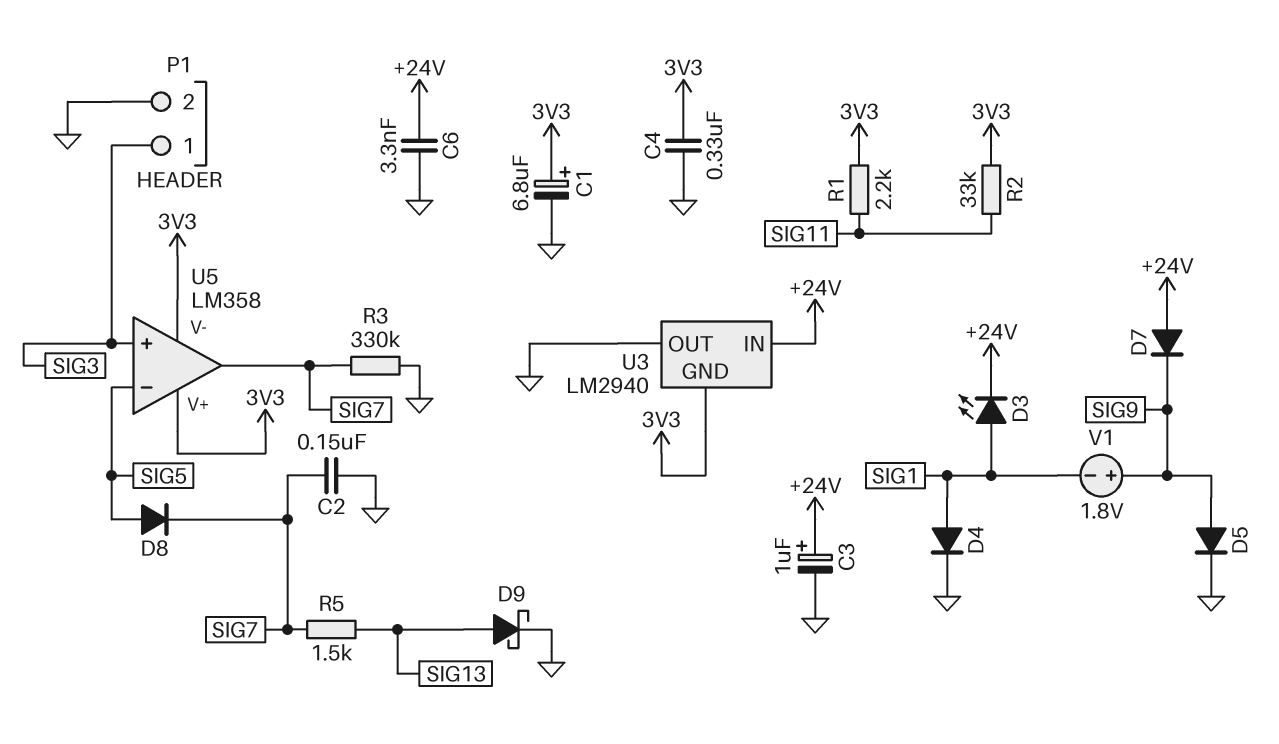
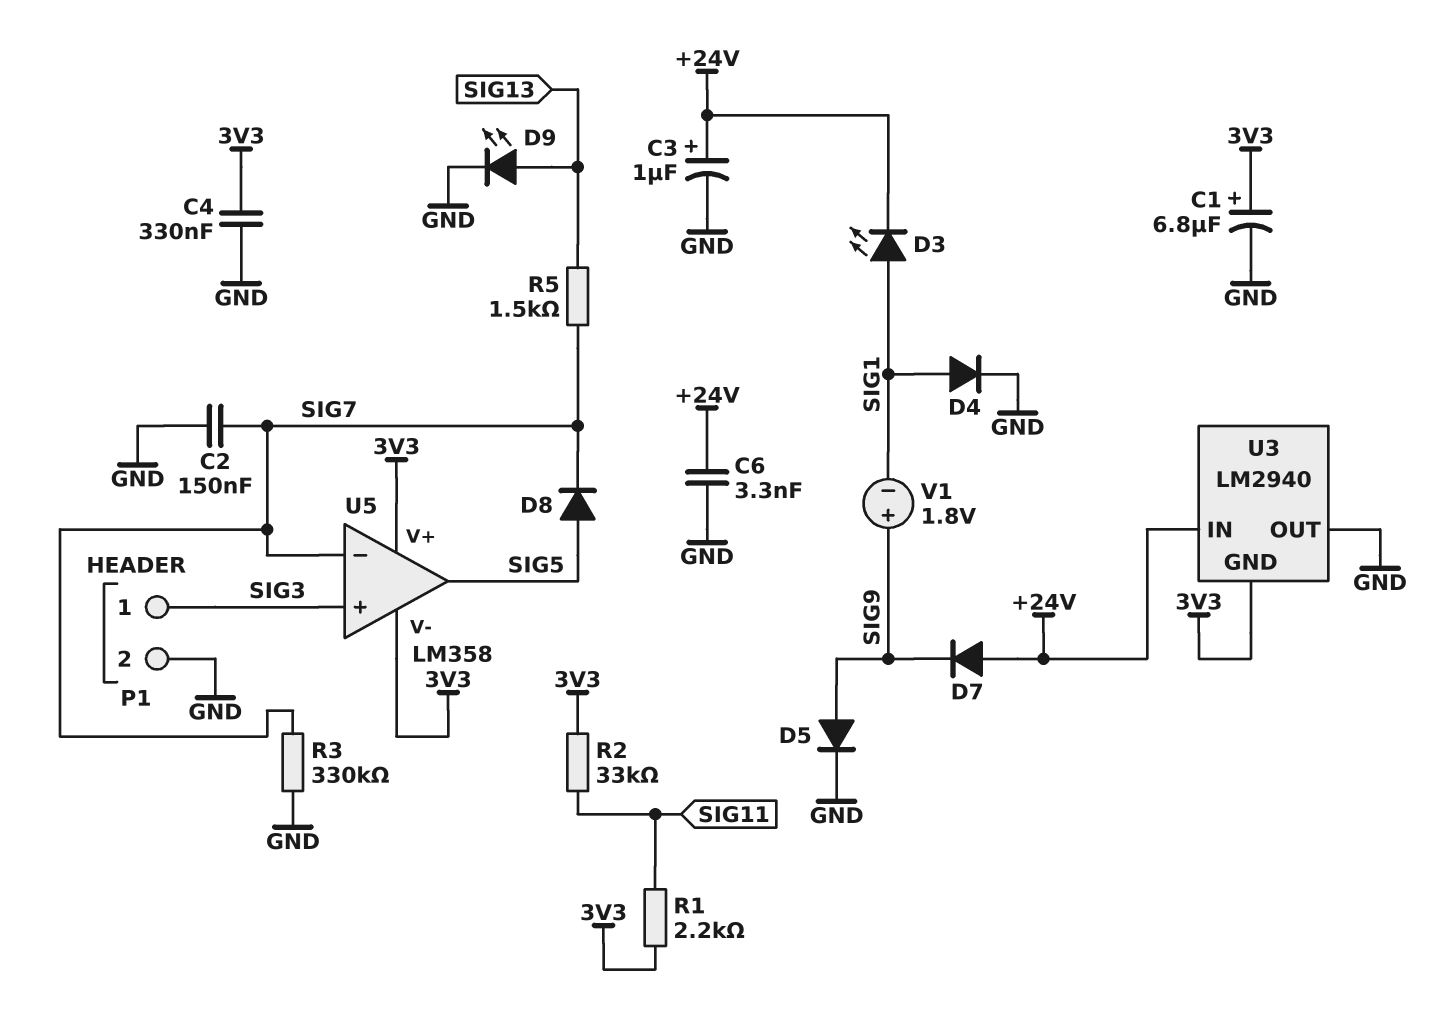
D9: schottky (A SIG13, K GND) -> LED (A SIG13, K GND)
U5 pin in-: SIG5 -> SIG7
U5 pin out: SIG7 -> SIG5

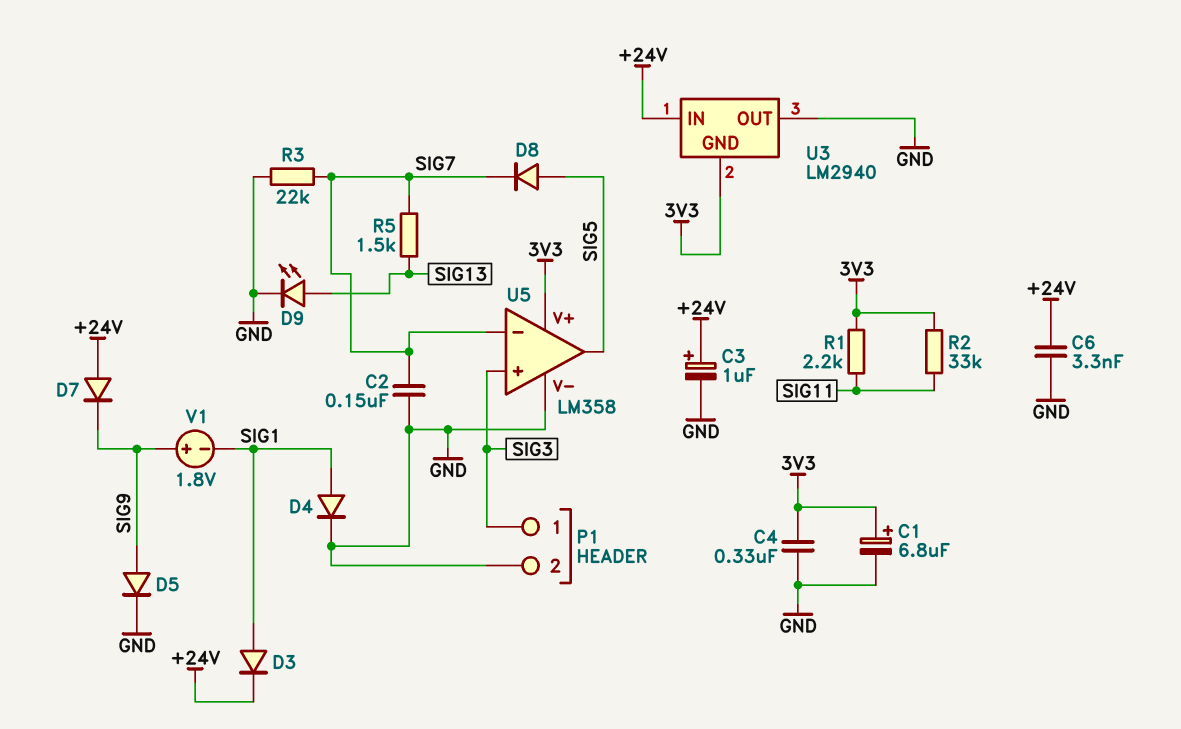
D3: LED (A SIG1, K +24V) -> diode (A SIG1, K +24V)
R3: 330k (GND, SIG7) -> 22k (GND, SIG7)
U5 pin V-: 3V3 -> GND

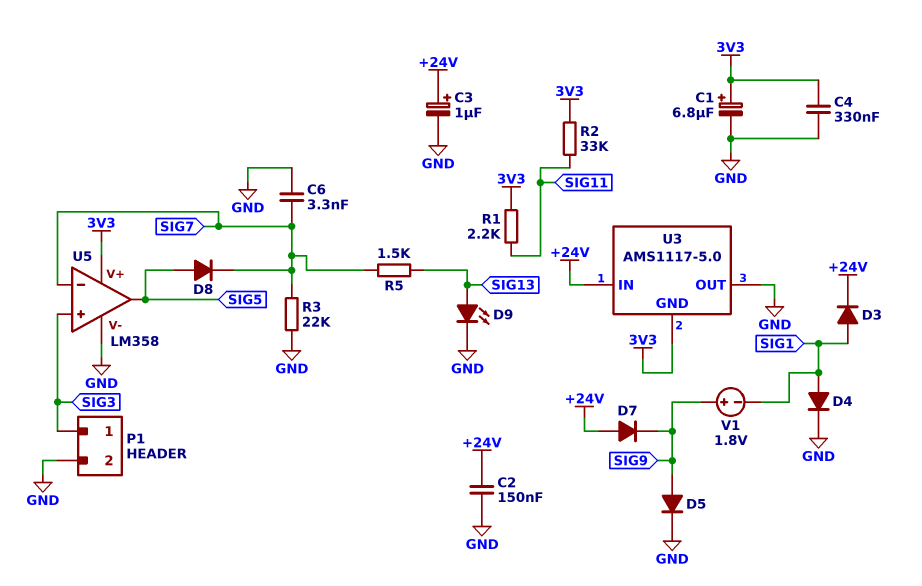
C2: 150nF (GND, SIG7) -> 150nF (+24V, GND)
C6: 3.3nF (+24V, GND) -> 3.3nF (GND, SIG7)
U3: LM2940 -> AMS1117-5.0

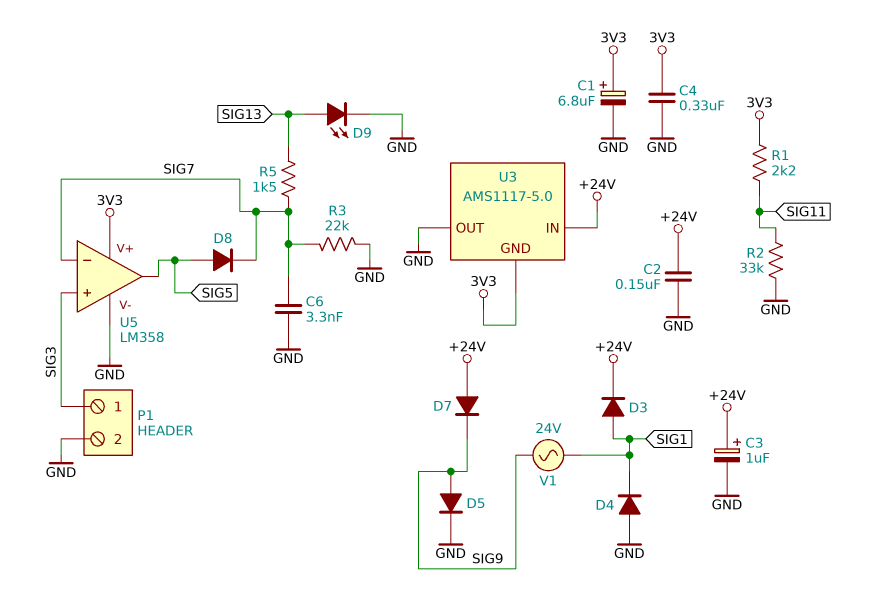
D4: diode (A SIG1, K GND) -> diode (A GND, K SIG1)
R2: 33k (3V3, SIG11) -> 33k (GND, SIG11)
V1: 1.8V (plus SIG9, minus SIG1) -> AC 24V (SIG1, SIG9)

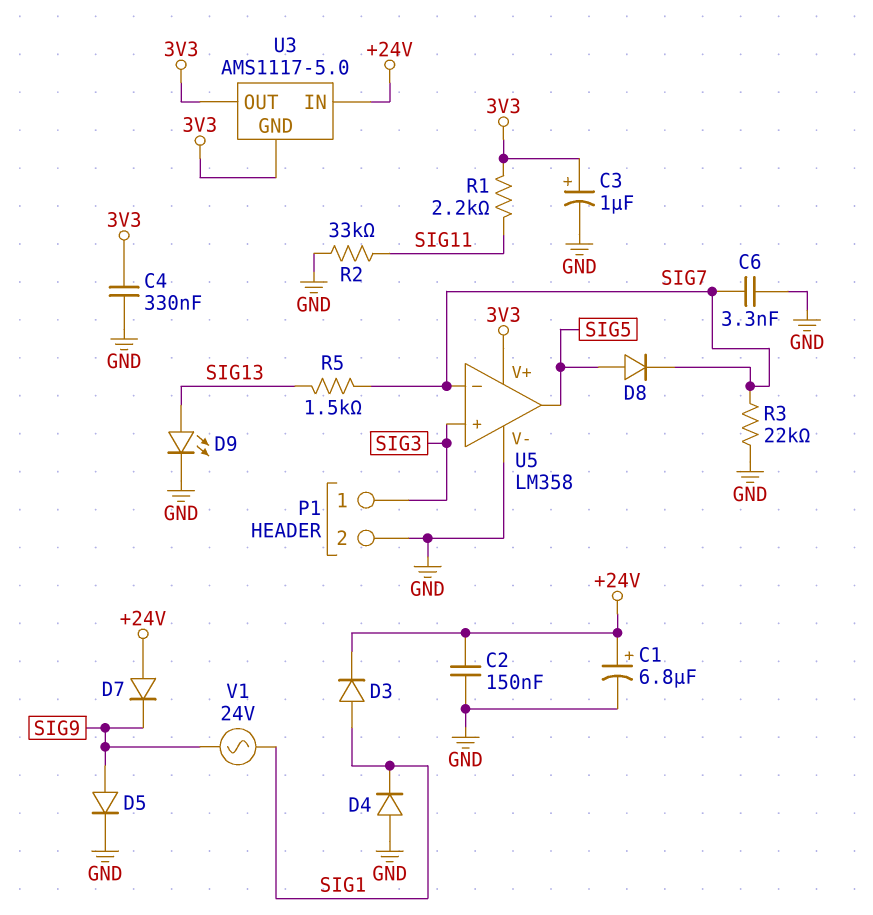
C1: 6.8uF (plus 3V3, minus GND) -> 6.8uF (plus +24V, minus GND)
C3: 1uF (plus +24V, minus GND) -> 1uF (plus 3V3, minus GND)
U3 pin OUT: GND -> 3V3

